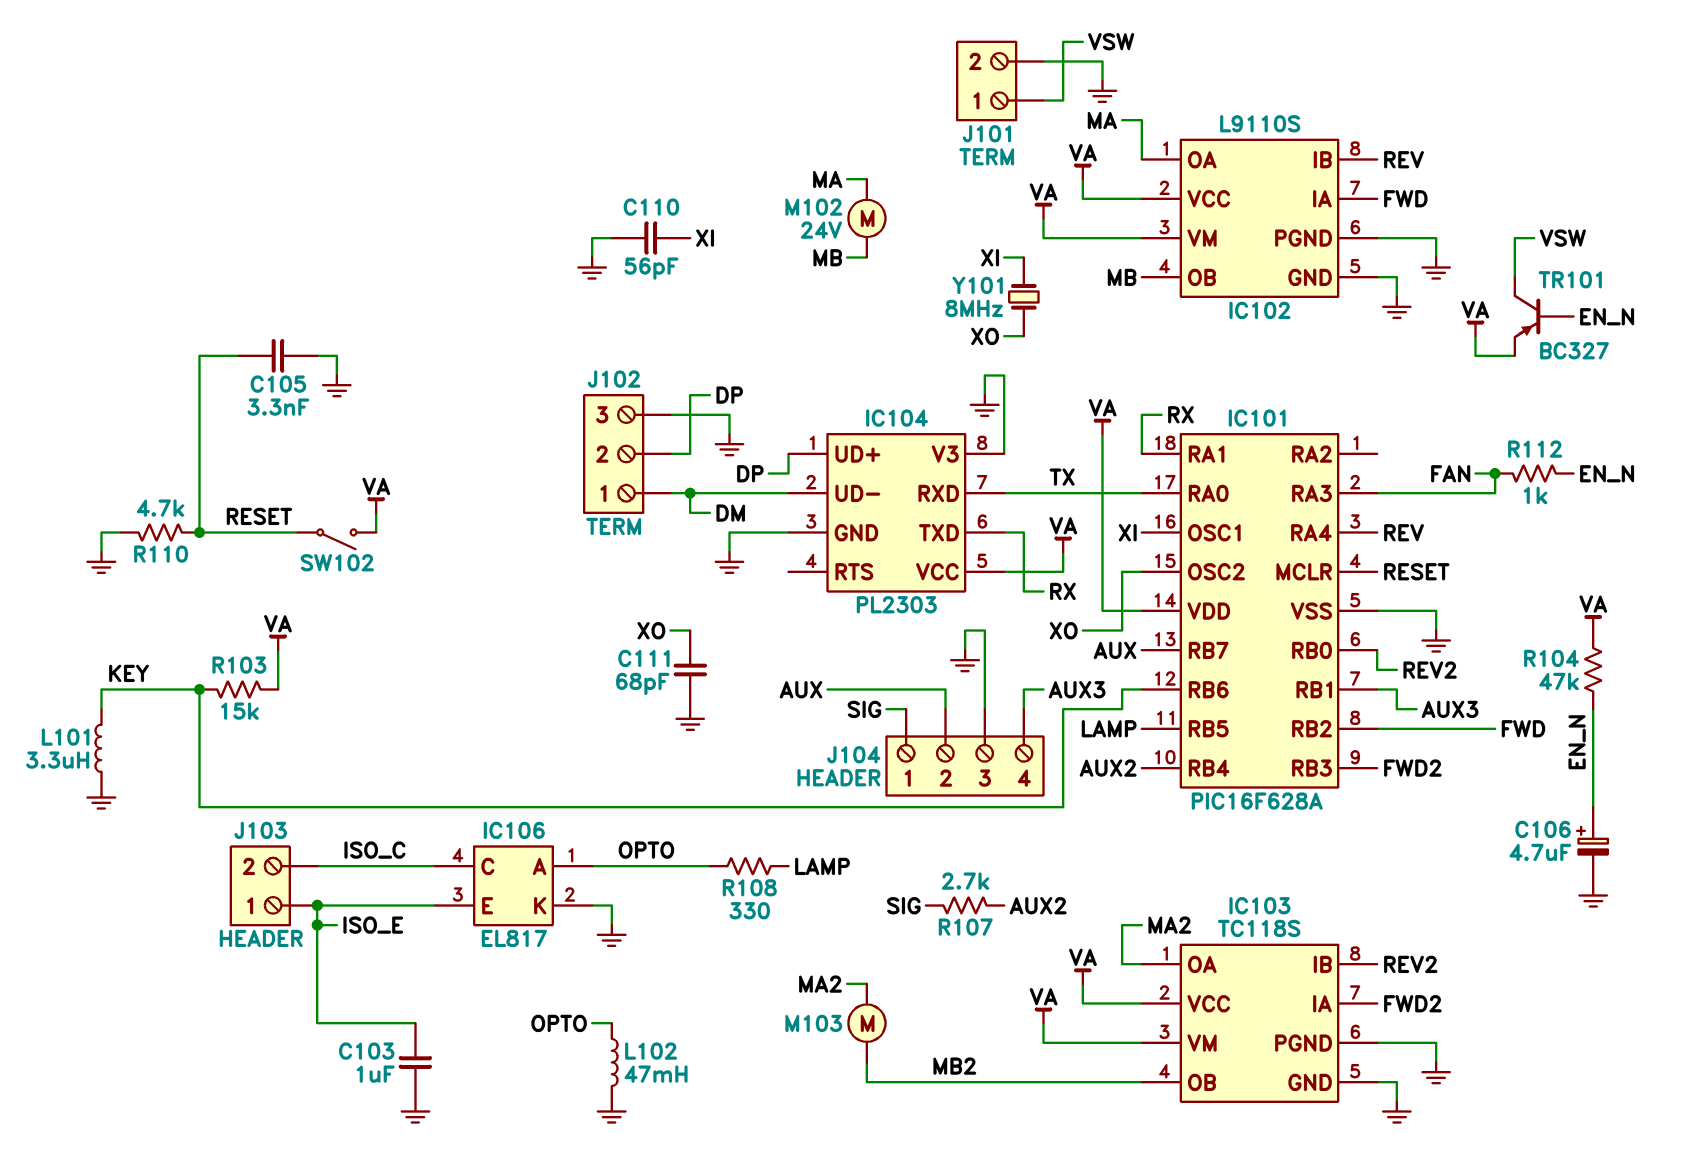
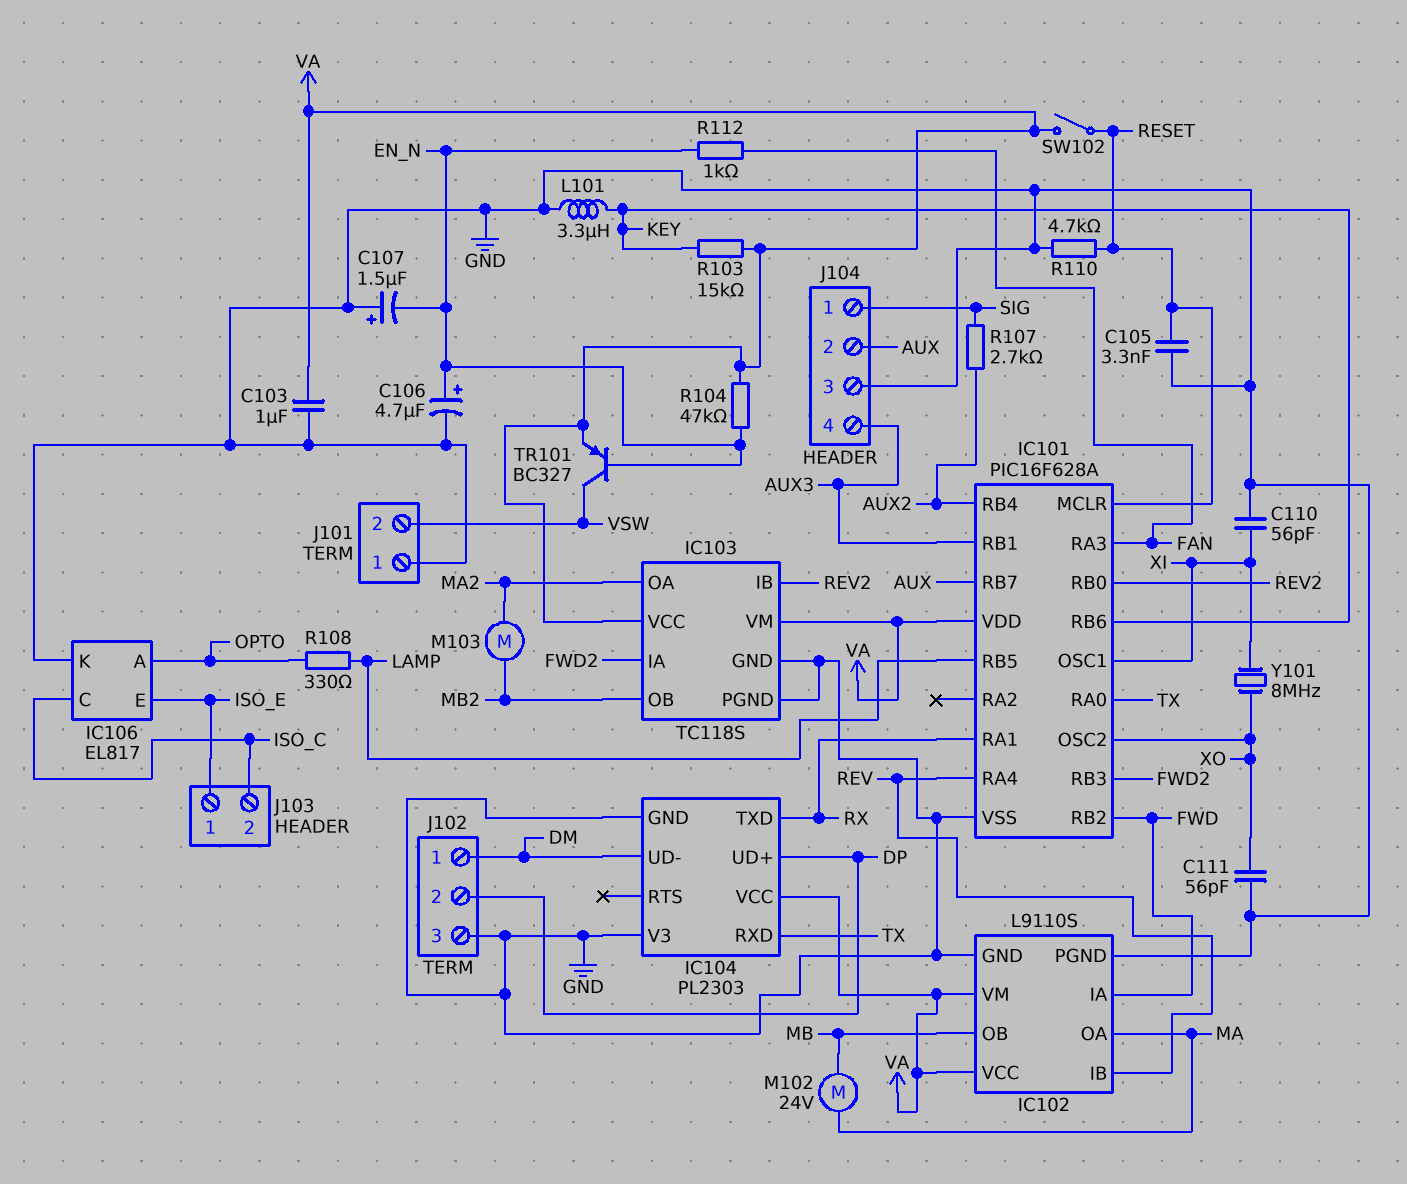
C103: 1uF (GND, ISO_E) -> 1uF (GND, VA)
C107: none -> 1.5uF (plus GND, minus EN_N)
C111: 68pF (GND, XO) -> 56pF (GND, XO)
J101 pin 1: VSW -> GND
J101 pin 2: GND -> VSW
L102: 47mH (GND, OPTO) -> none

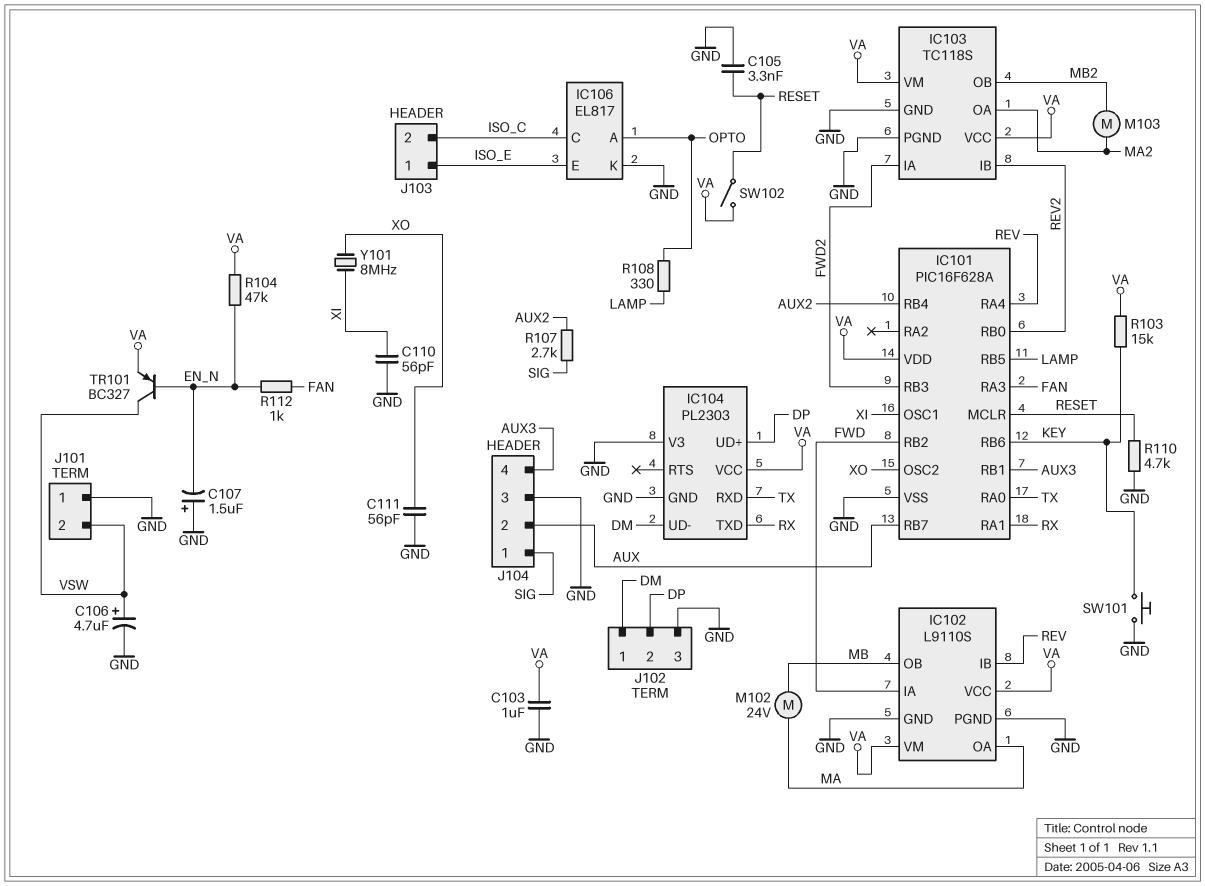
C106: 4.7uF (plus EN_N, minus GND) -> 4.7uF (plus VSW, minus GND)
L101: 3.3uH (GND, KEY) -> none
SW101: none -> button (GND, KEY)

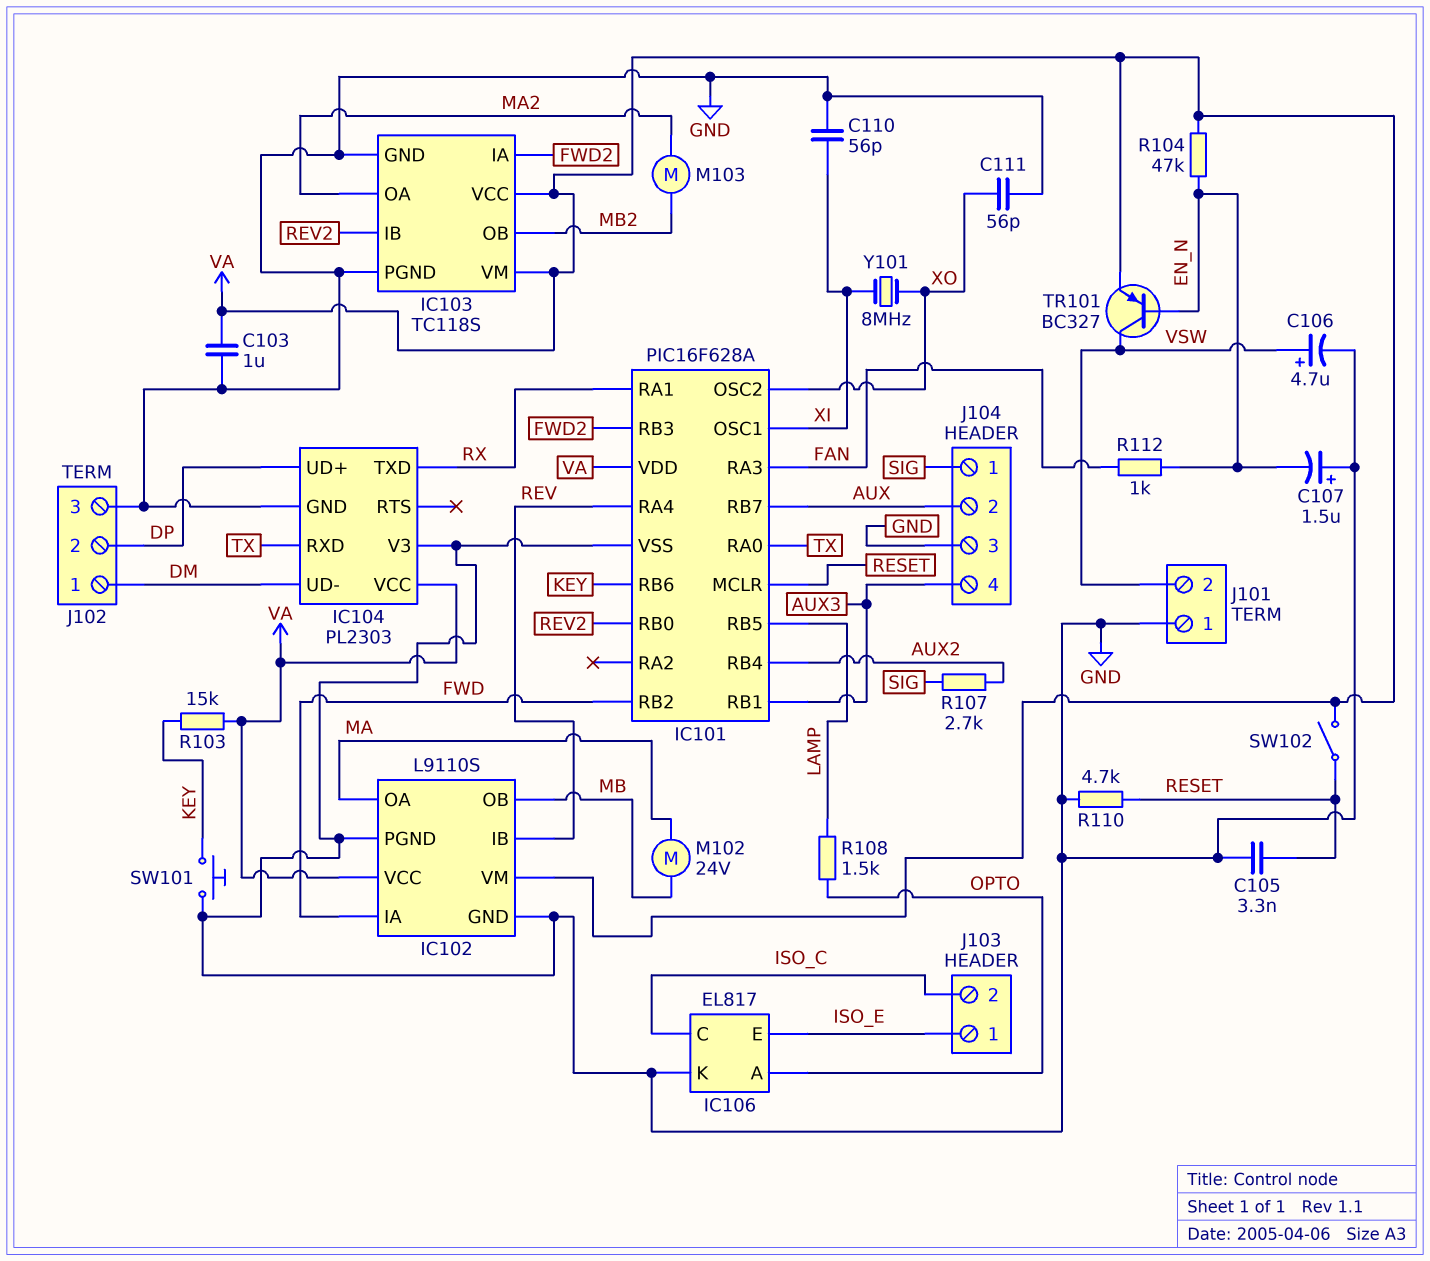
R108: 330 (LAMP, OPTO) -> 1.5k (LAMP, OPTO)

